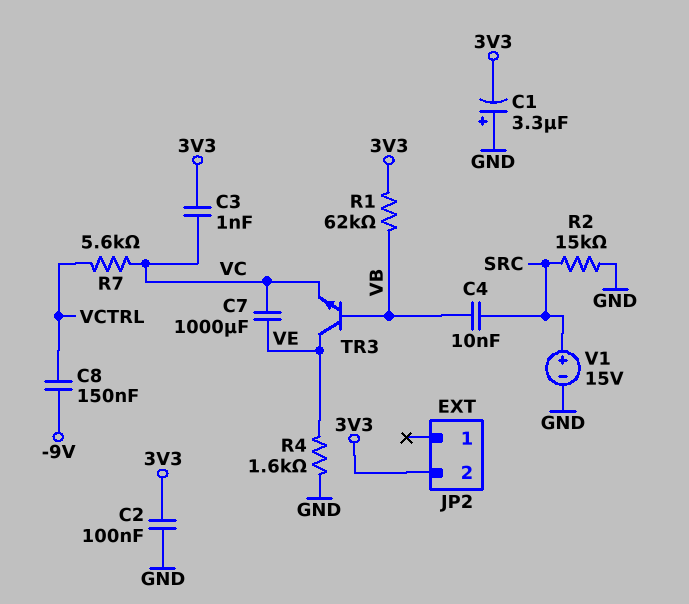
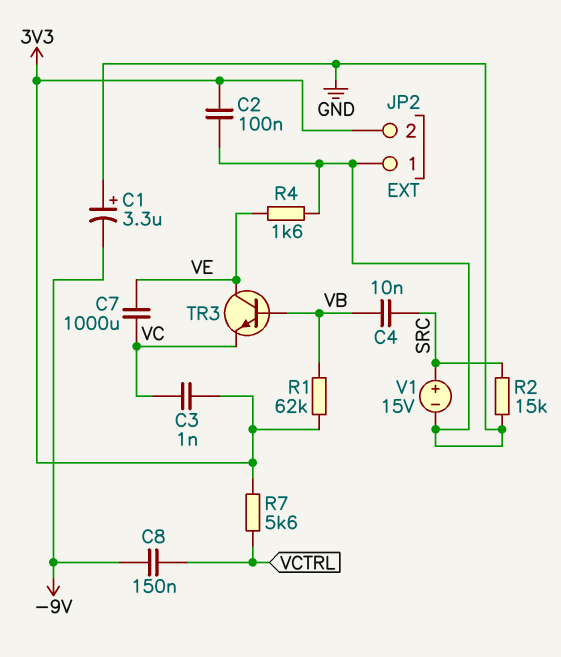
C1: 3.3uF (plus GND, minus 3V3) -> 3.3uF (plus GND, minus -9V)
JP2 pin 1: none -> GND
R7: 5.6k (VC, VCTRL) -> 5.6k (3V3, VCTRL)

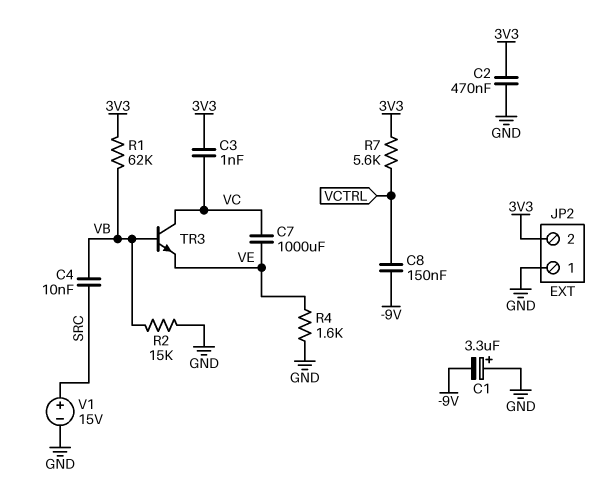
C2: 100nF (3V3, GND) -> 470nF (3V3, GND)
R2: 15k (GND, SRC) -> 15k (GND, VB)
TR3: NPN (B VB, C VE, E VC) -> NPN (B VB, C VC, E VE)

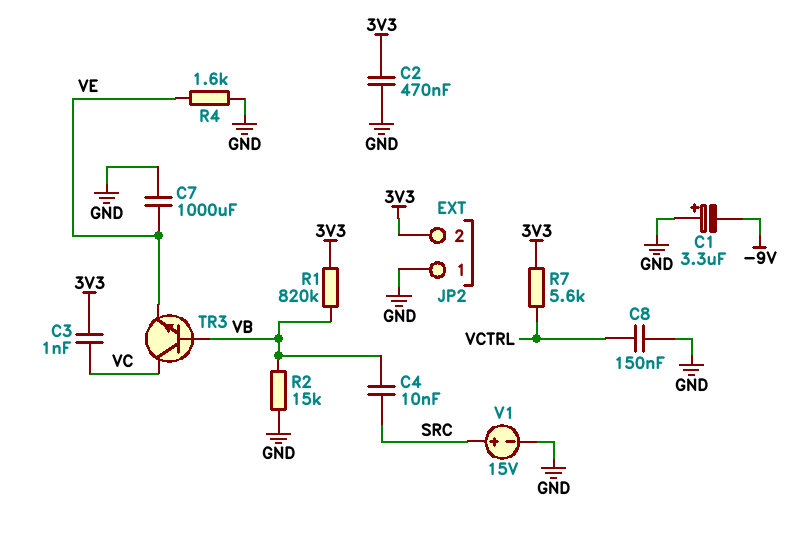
C7: 1000uF (VC, VE) -> 1000uF (GND, VE)
C8: 150nF (-9V, VCTRL) -> 150nF (GND, VCTRL)
R1: 62k (3V3, VB) -> 820k (3V3, VB)

